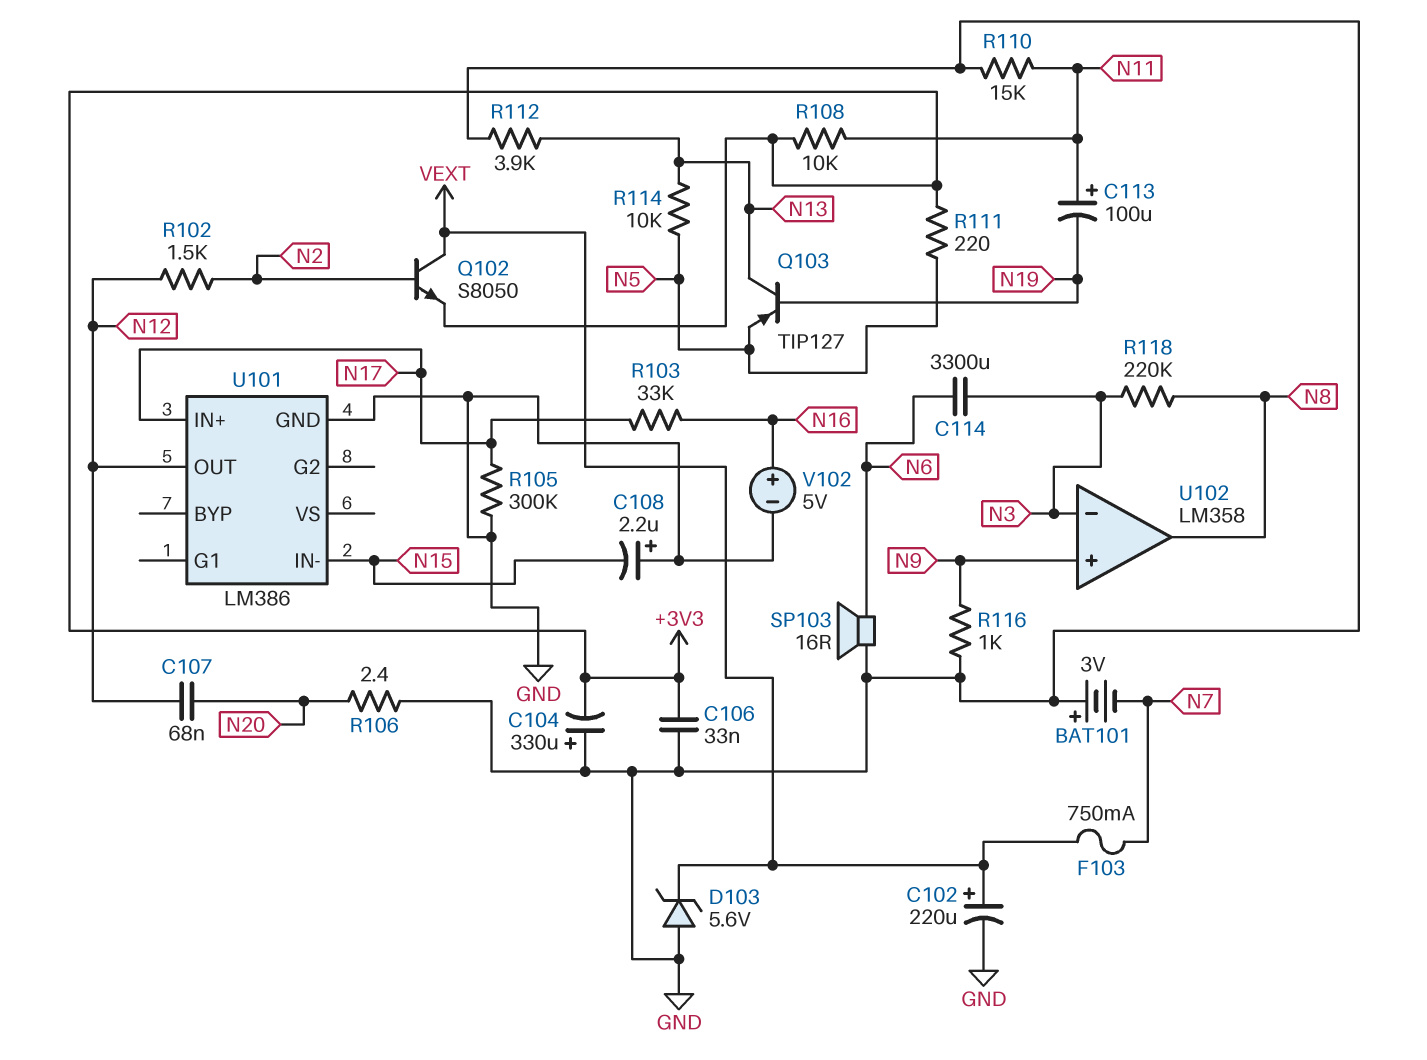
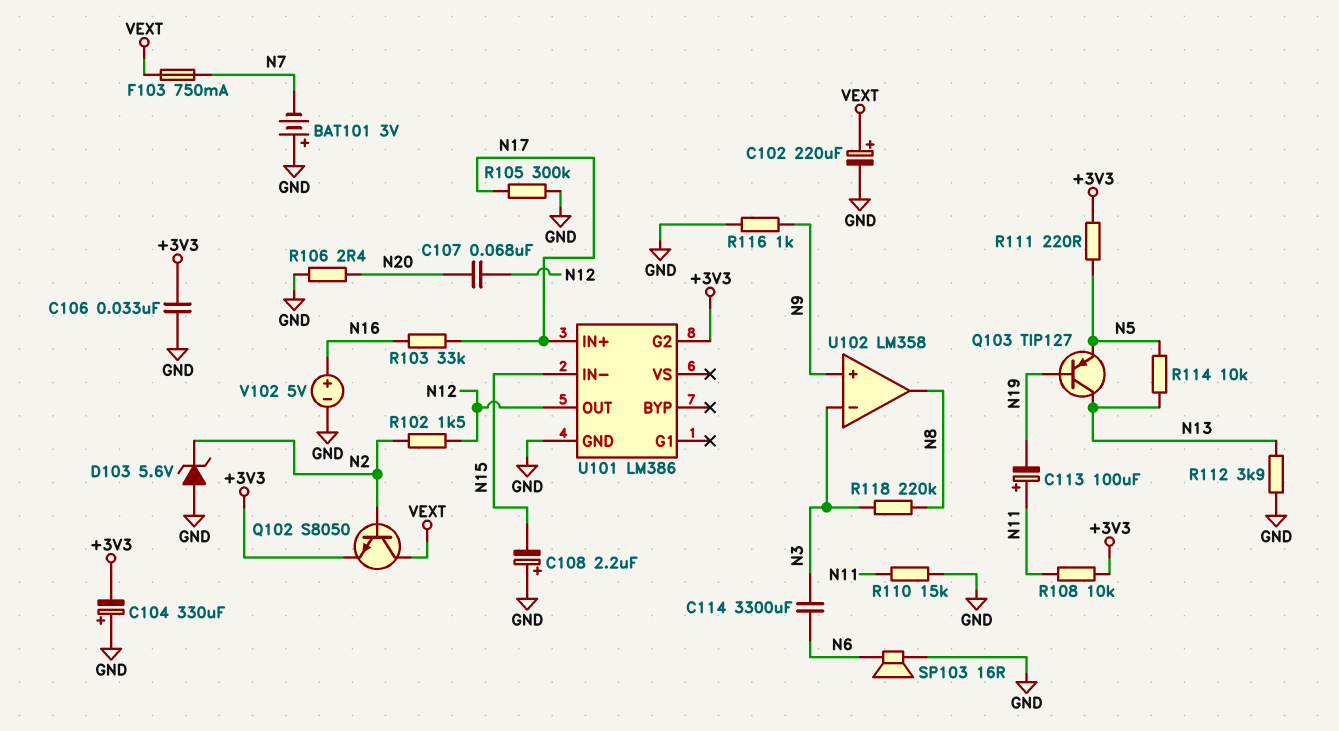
D103: zener 5.6V (A GND, K VEXT) -> zener 5.6V (A GND, K N2)
U101 pin G2: none -> +3V3

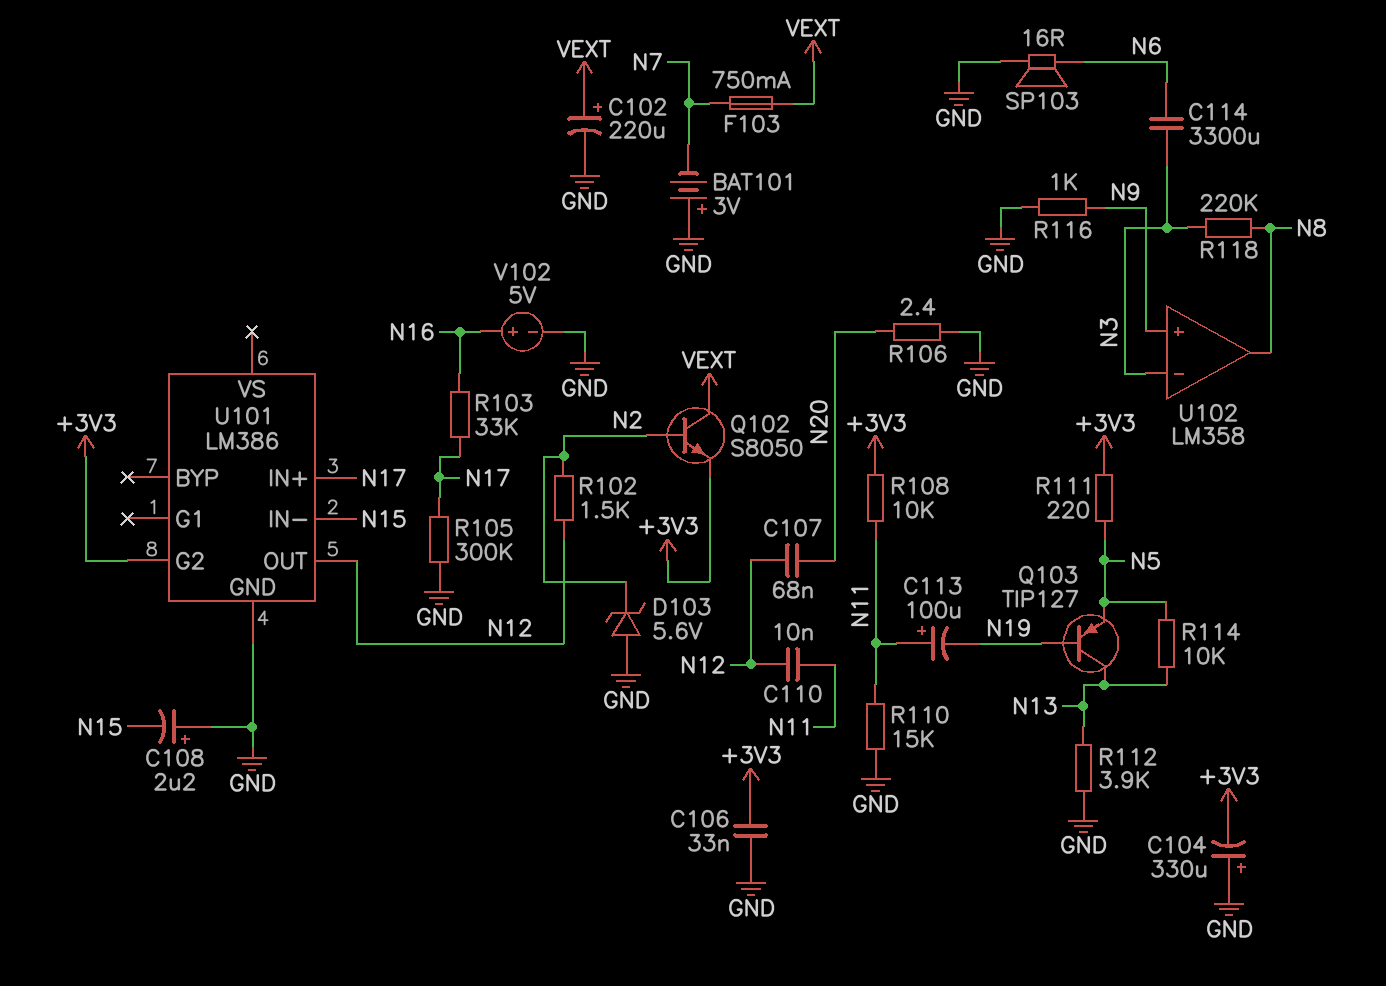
C110: none -> 10nF (N11, N12)

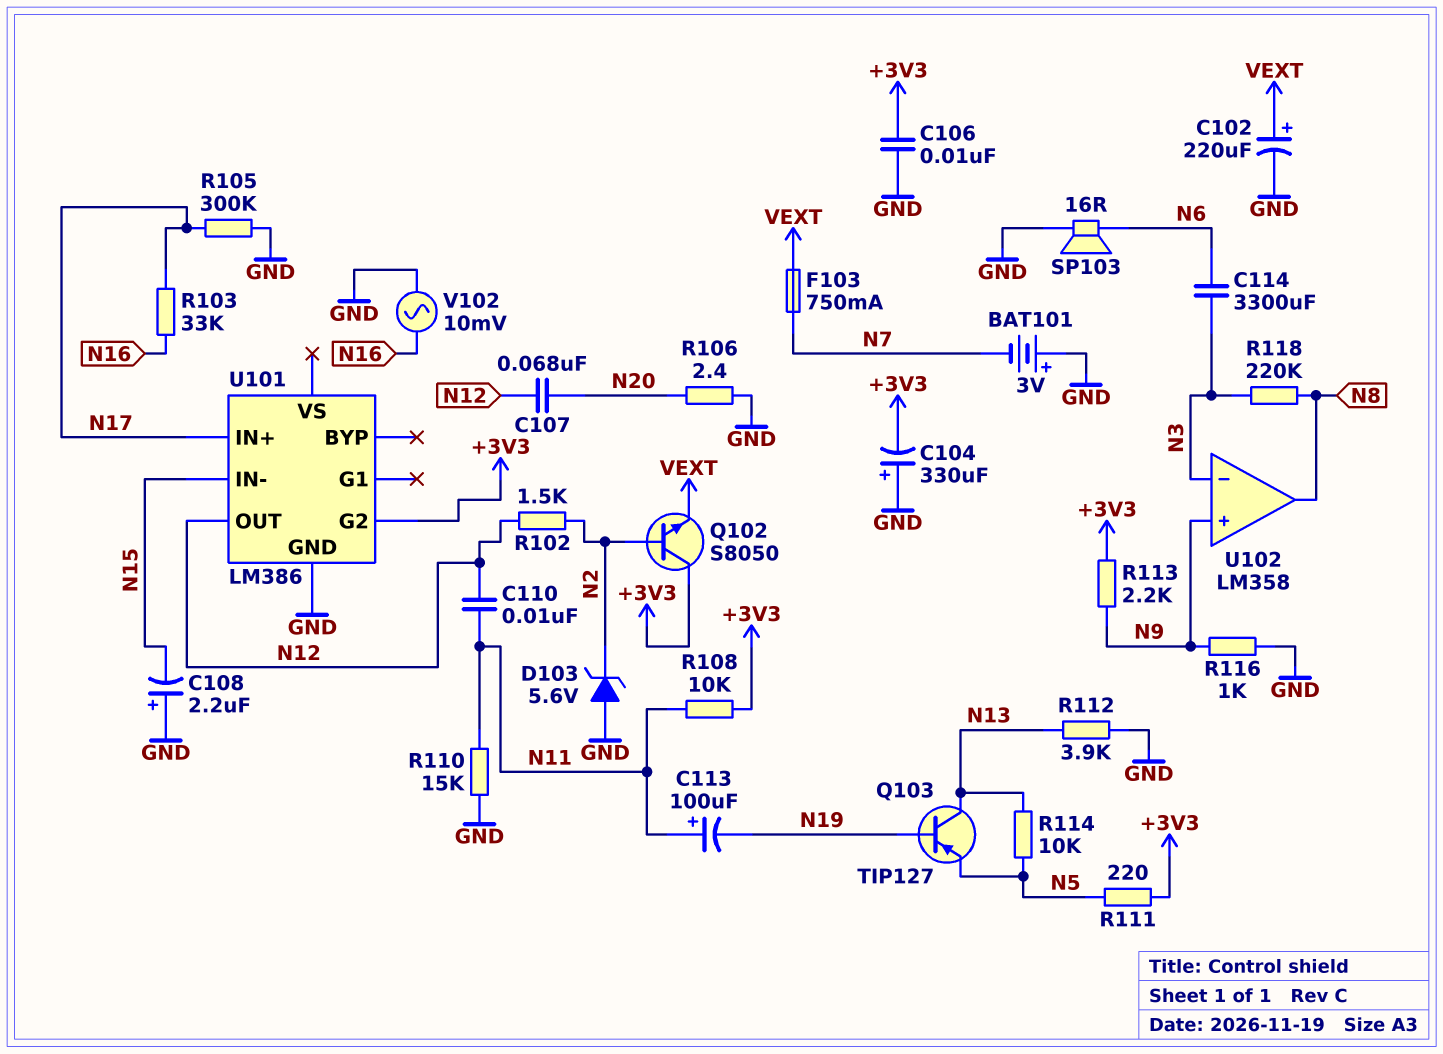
C106: 33nF (+3V3, GND) -> 10nF (+3V3, GND)
Q102: NPN S8050 (B N2, C VEXT, E +3V3) -> NPN S8050 (B N2, C +3V3, E VEXT)
R113: none -> 2.2k (+3V3, N9)
V102: 5V (plus N16, minus GND) -> AC 10mV (GND, N16)

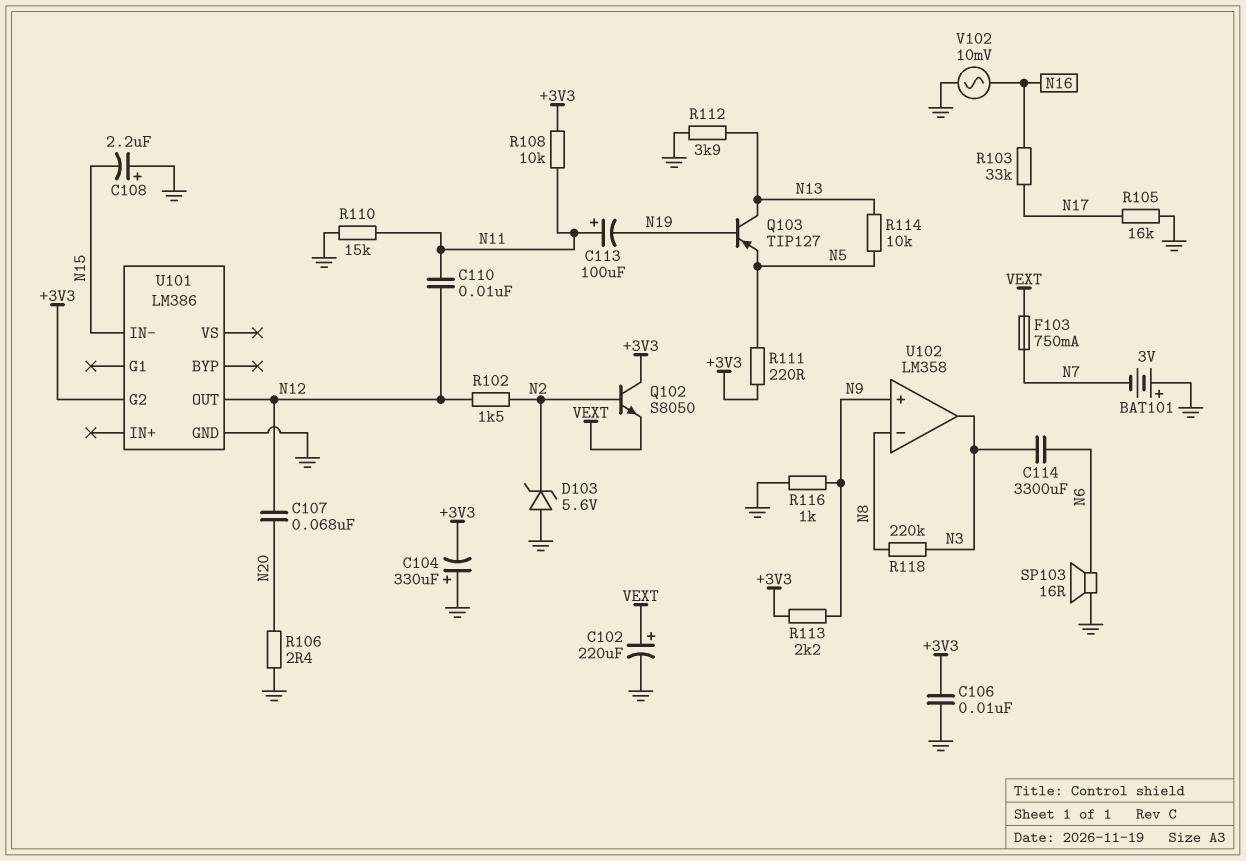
R105: 300k (GND, N17) -> 16k (GND, N17)
U101 pin IN+: N17 -> none
U102 pin in-: N3 -> N8
U102 pin out: N8 -> N3

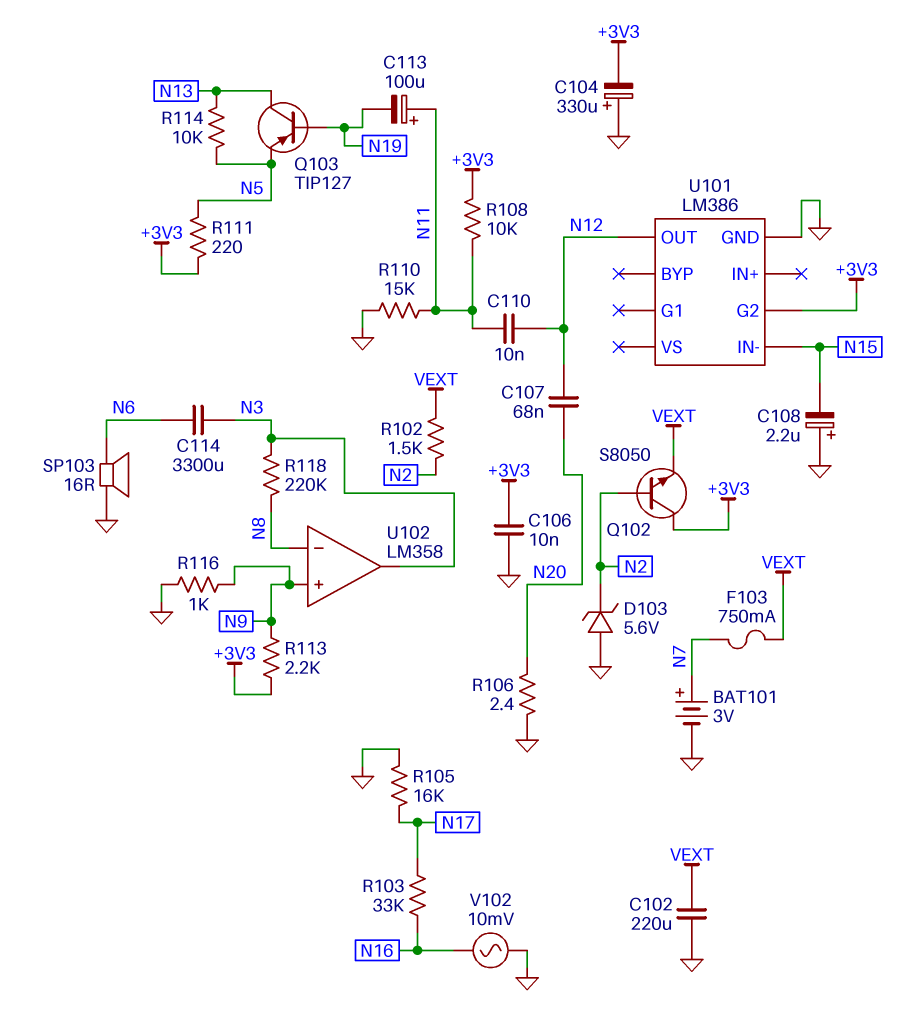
BAT101: 3V (plus GND, minus N7) -> 3V (plus N7, minus GND)
C102: 220uF (plus VEXT, minus GND) -> 220uF (GND, VEXT)
R102: 1.5k (N2, N12) -> 1.5k (N2, VEXT)
R112: 3.9k (GND, N13) -> none

